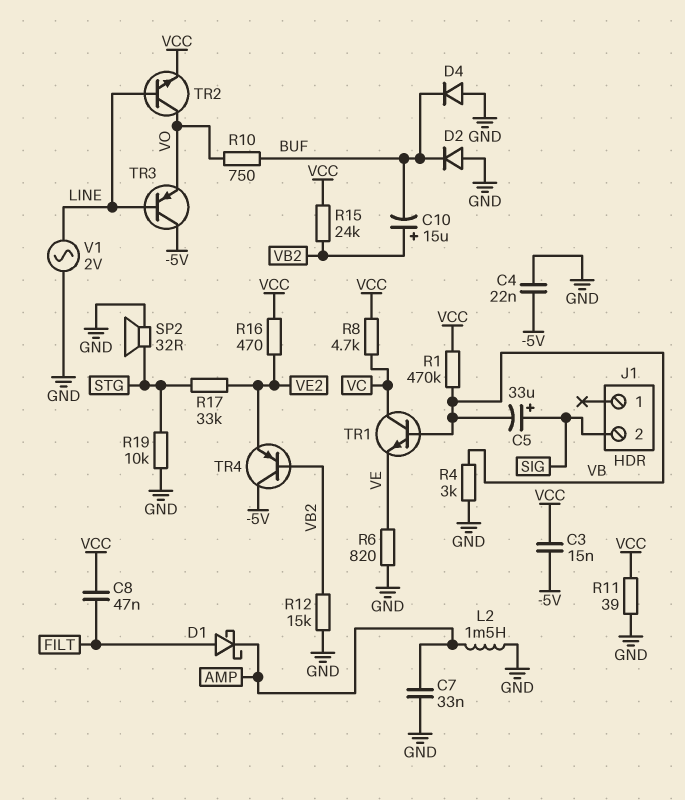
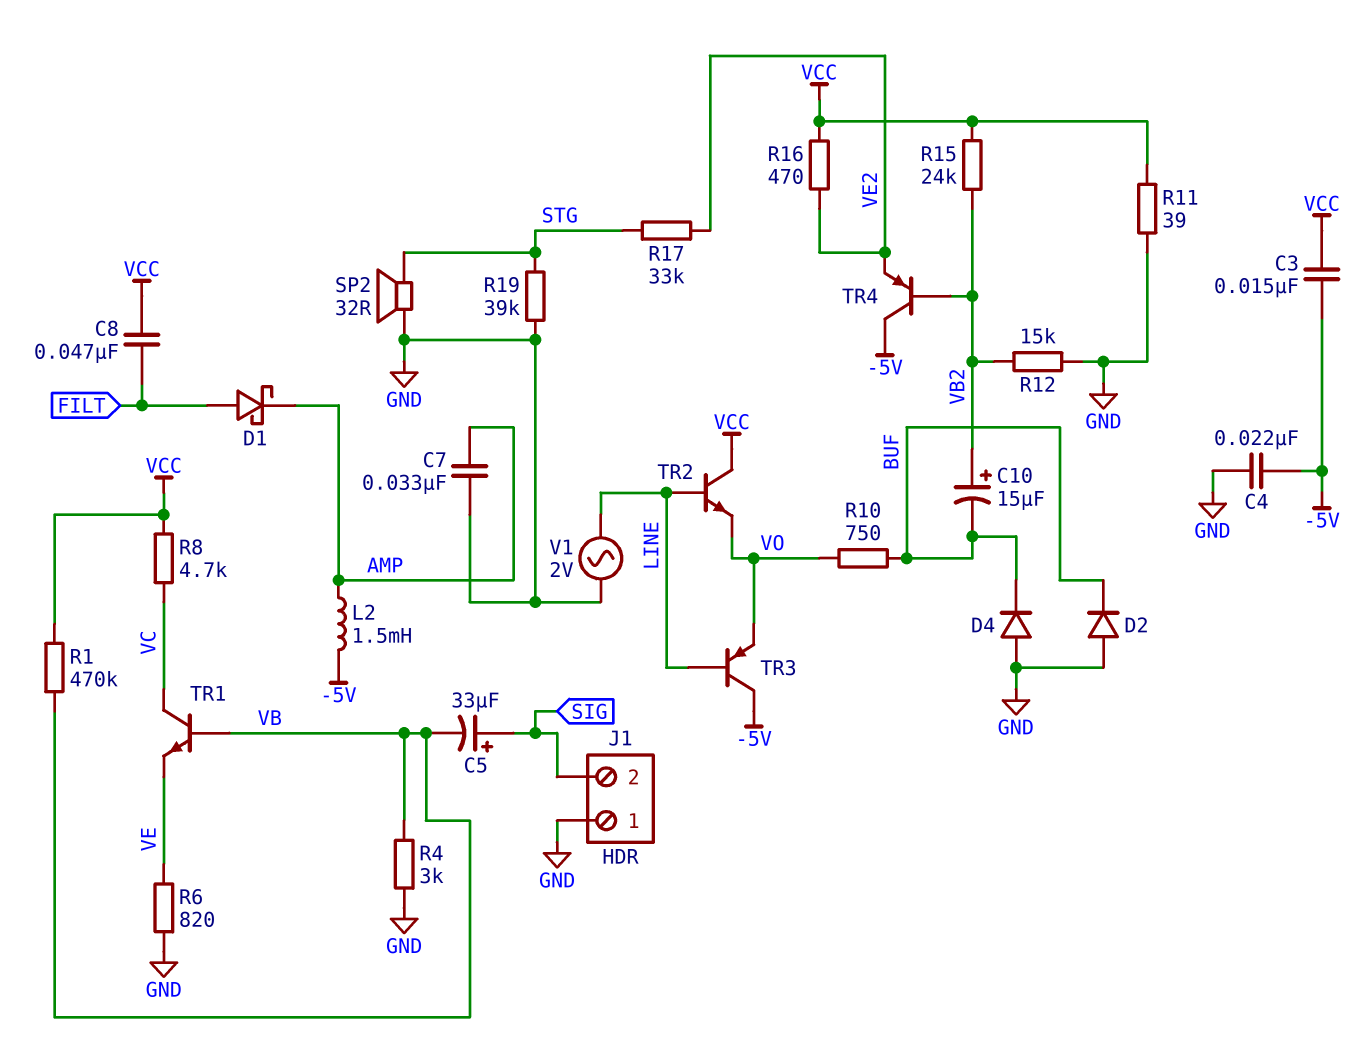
J1 pin 1: none -> GND
L2: 1.5mH (AMP, GND) -> 1.5mH (-5V, AMP)
R19: 10k (GND, STG) -> 39k (GND, STG)
TR2: NPN (B LINE, C VO, E VCC) -> NPN (B LINE, C VCC, E VO)

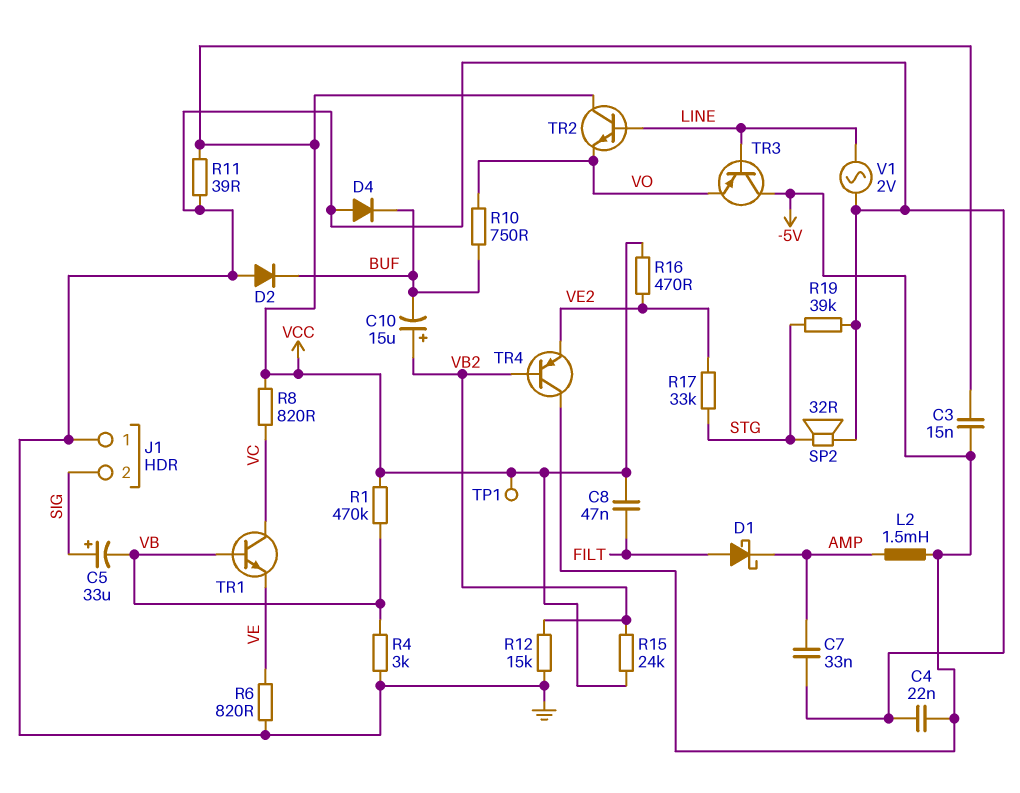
R8: 4.7k (VC, VCC) -> 820 (VC, VCC)
TP1: none -> test point (VCC)

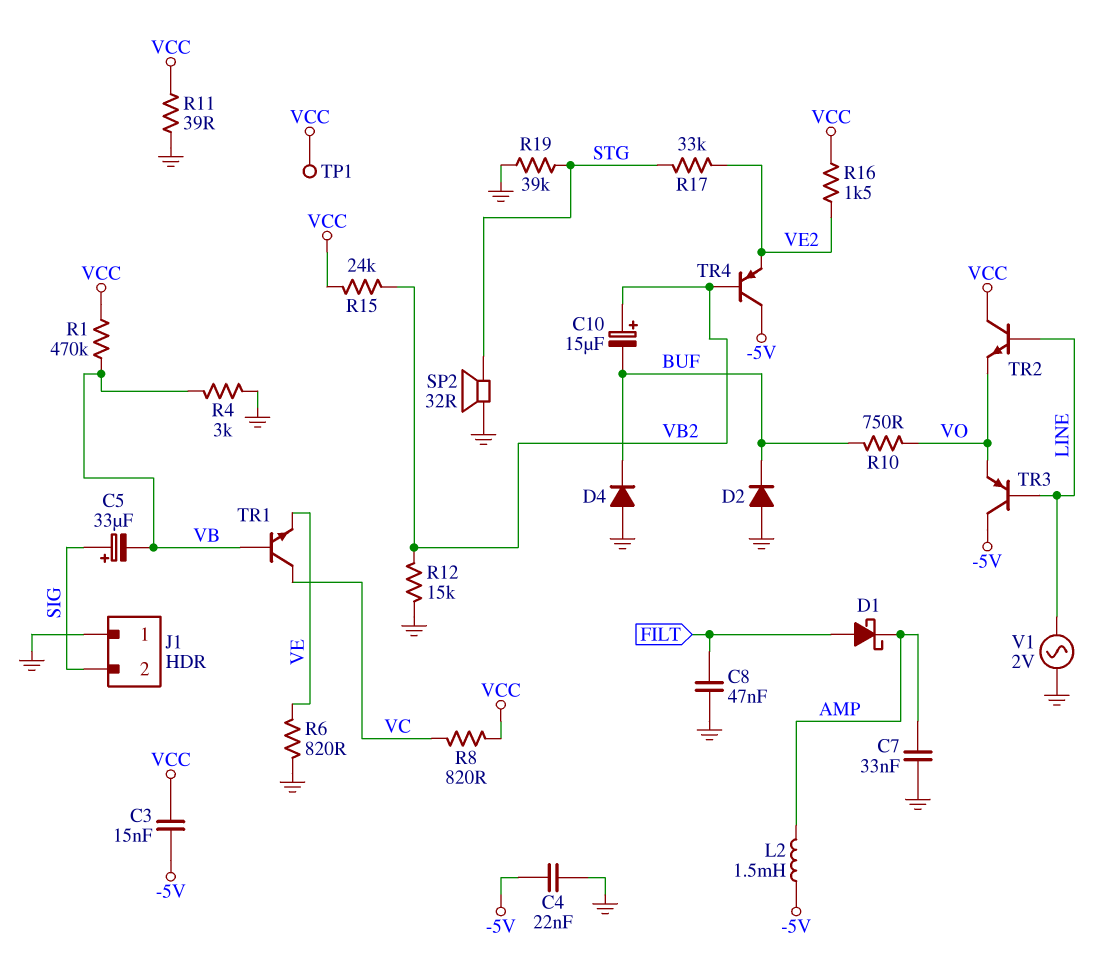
C8: 47nF (FILT, VCC) -> 47nF (FILT, GND)
R16: 470 (VCC, VE2) -> 1.5k (VCC, VE2)

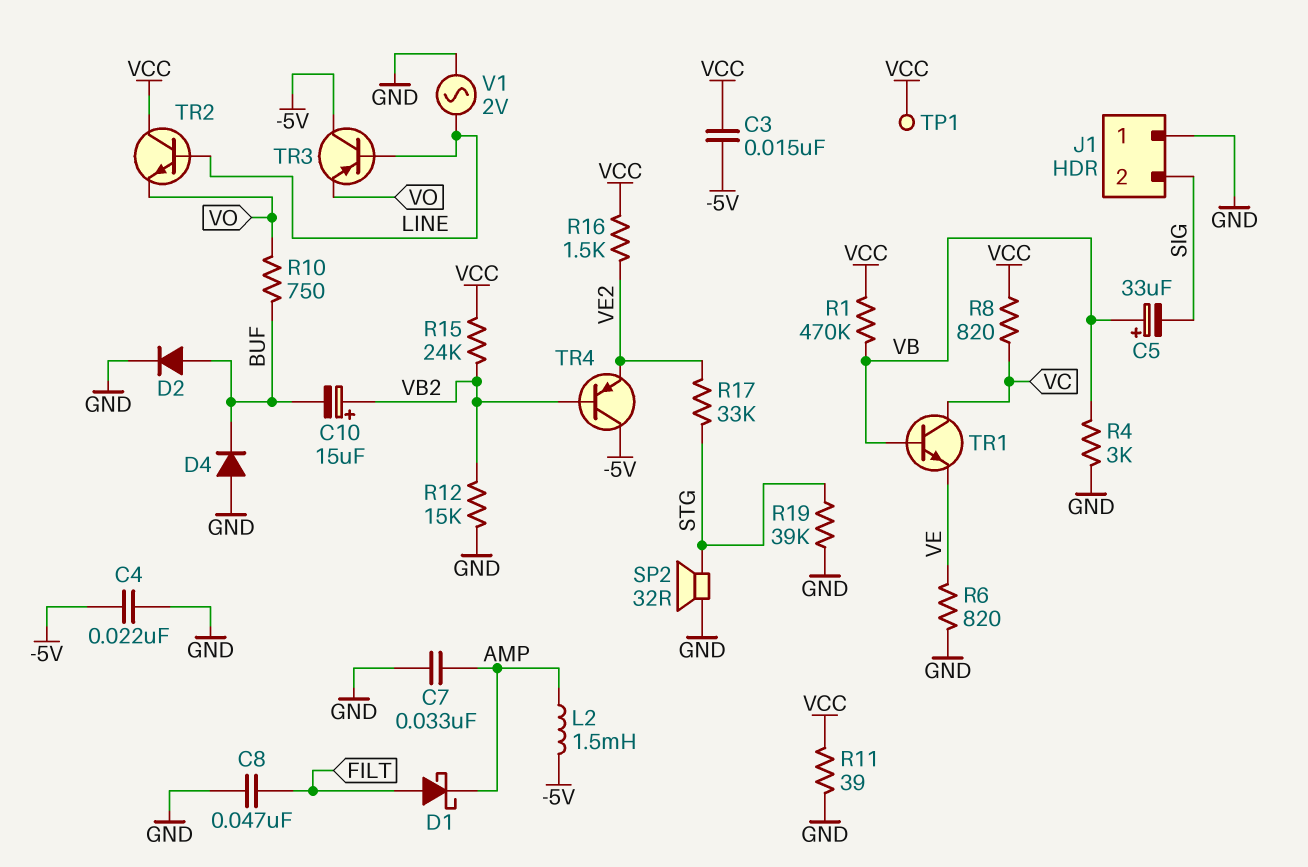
C5: 33uF (plus SIG, minus VB) -> 33uF (plus VB, minus SIG)
D2: diode (A GND, K BUF) -> diode (A BUF, K GND)

